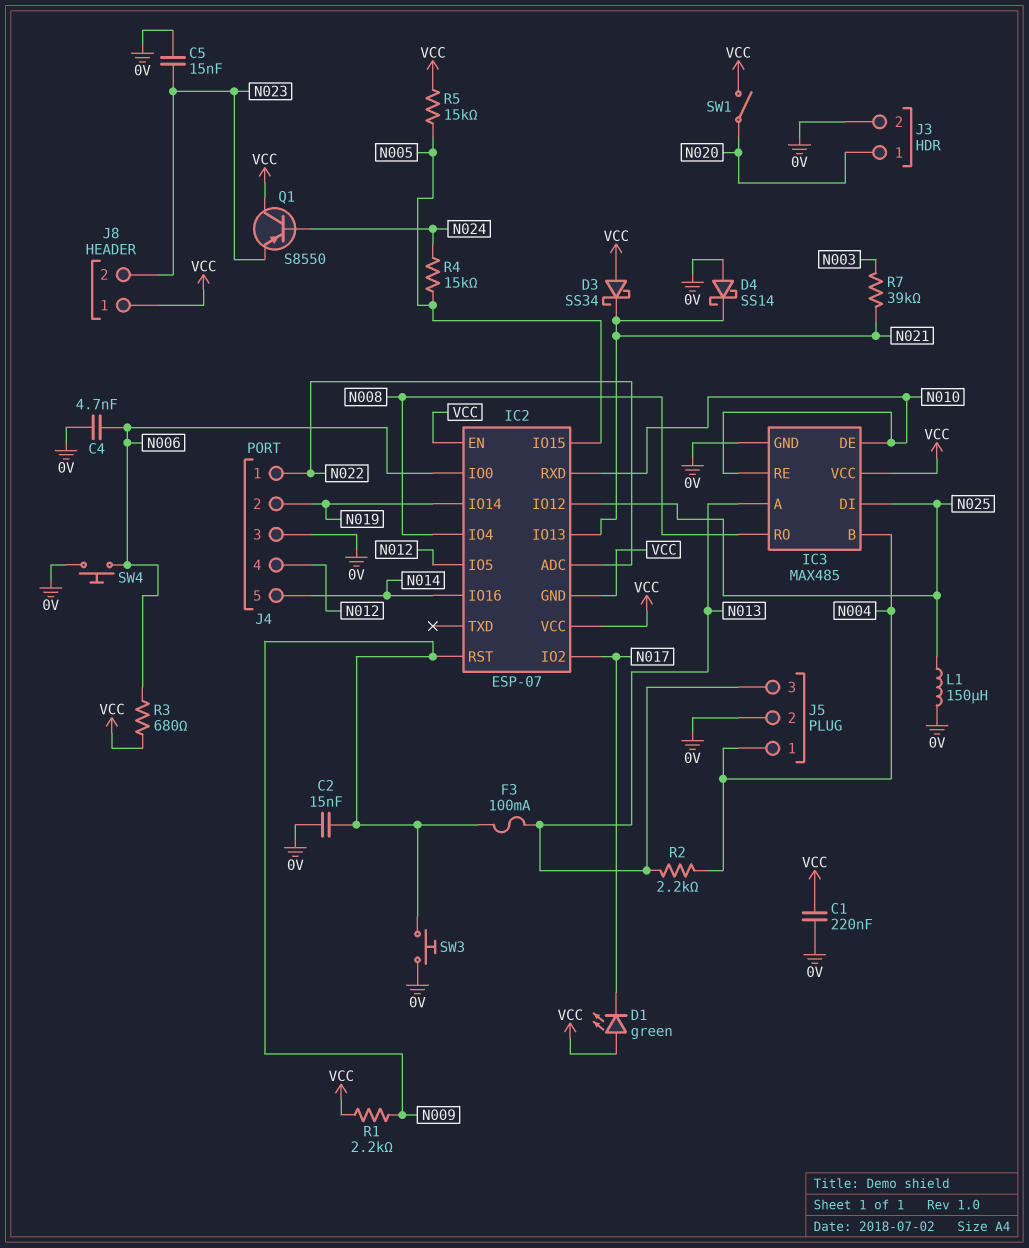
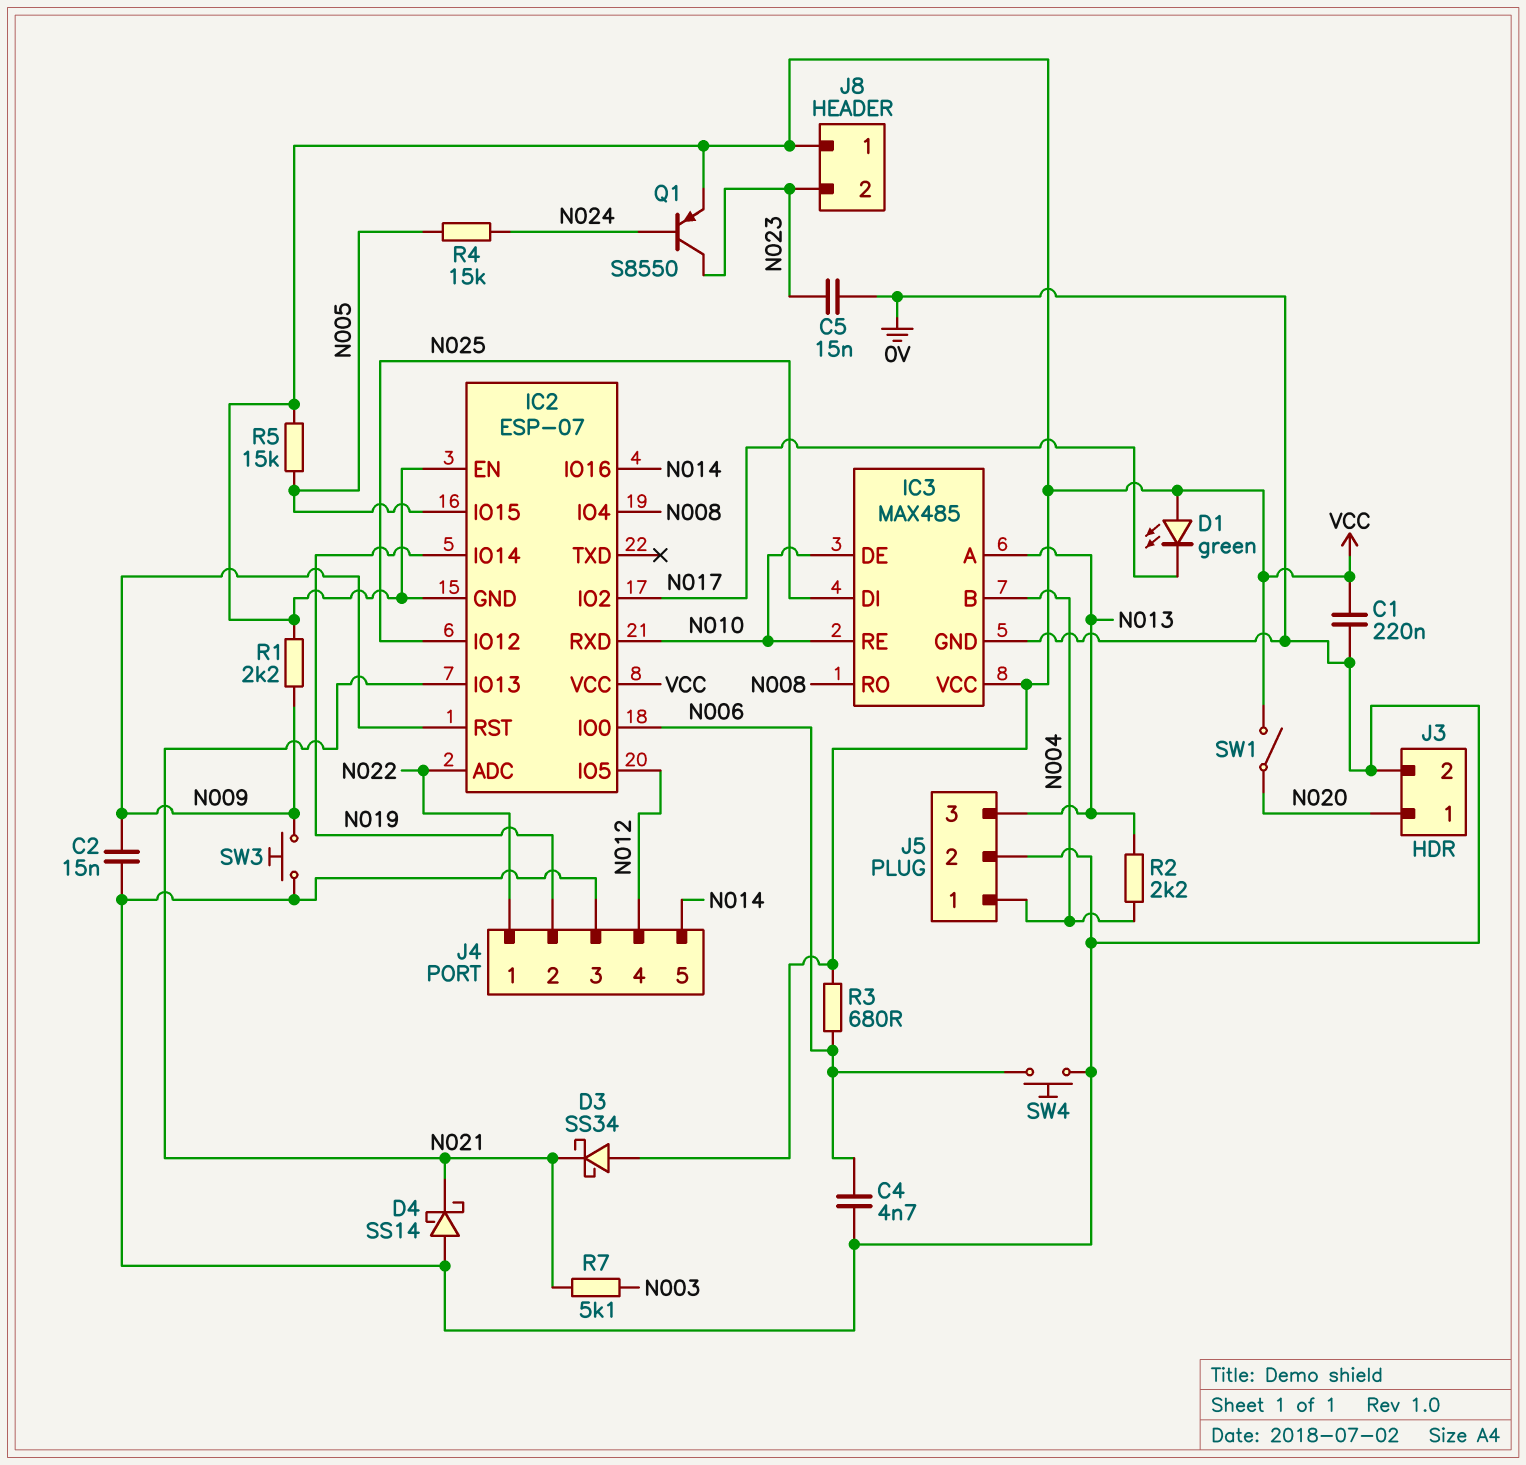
F3: 100mA (N009, N013) -> none
L1: 150uH (0V, N025) -> none
Q1: PNP S8550 (B N024, C VCC, E N023) -> PNP S8550 (B N024, C N023, E VCC)
R7: 39k (N003, N021) -> 5.1k (N003, N021)

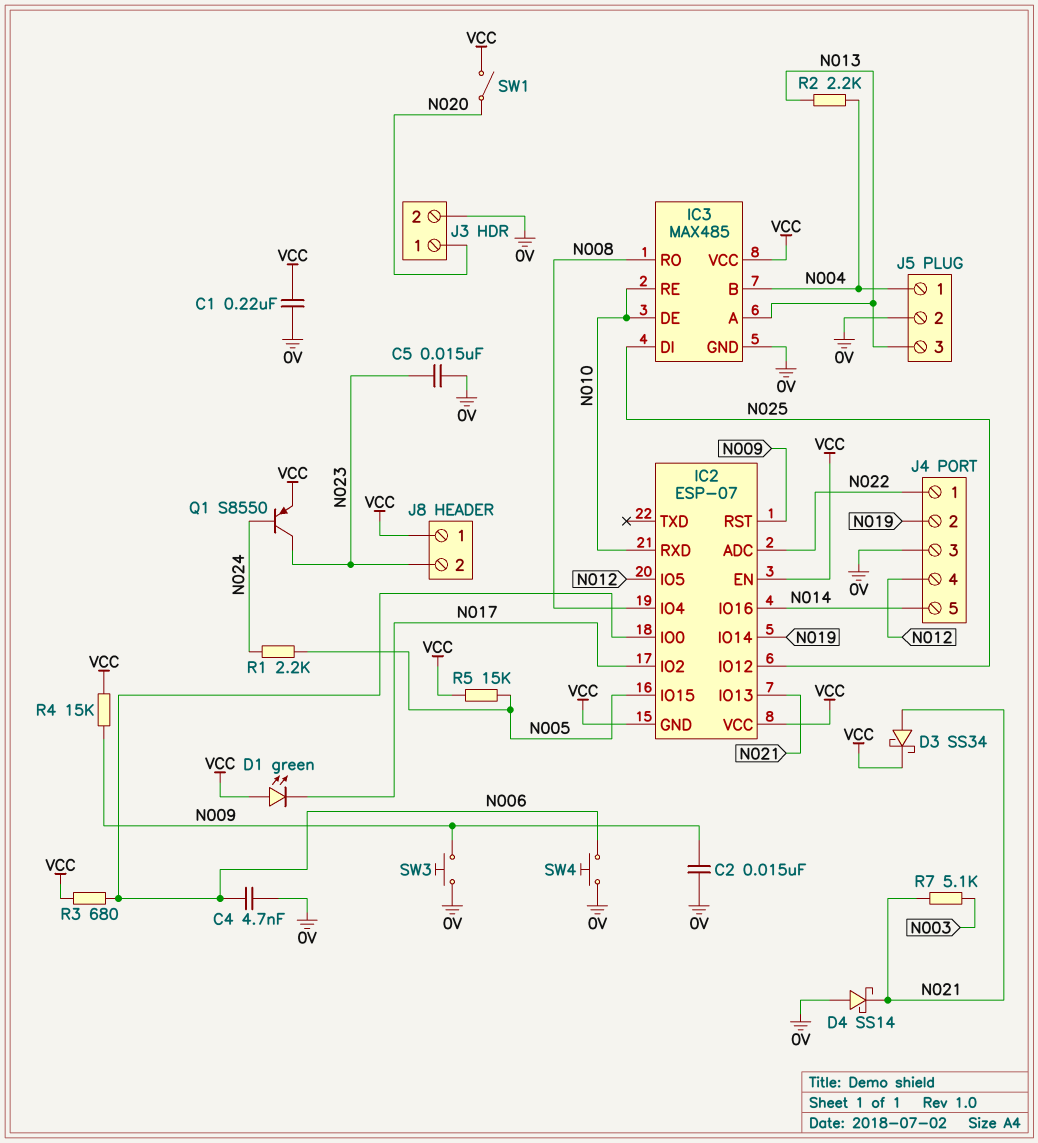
D3: schottky SS34 (A VCC, K N021) -> schottky SS34 (A N021, K VCC)
R1: 2.2k (N009, VCC) -> 2.2k (N005, N024)
R4: 15k (N005, N024) -> 15k (N009, VCC)

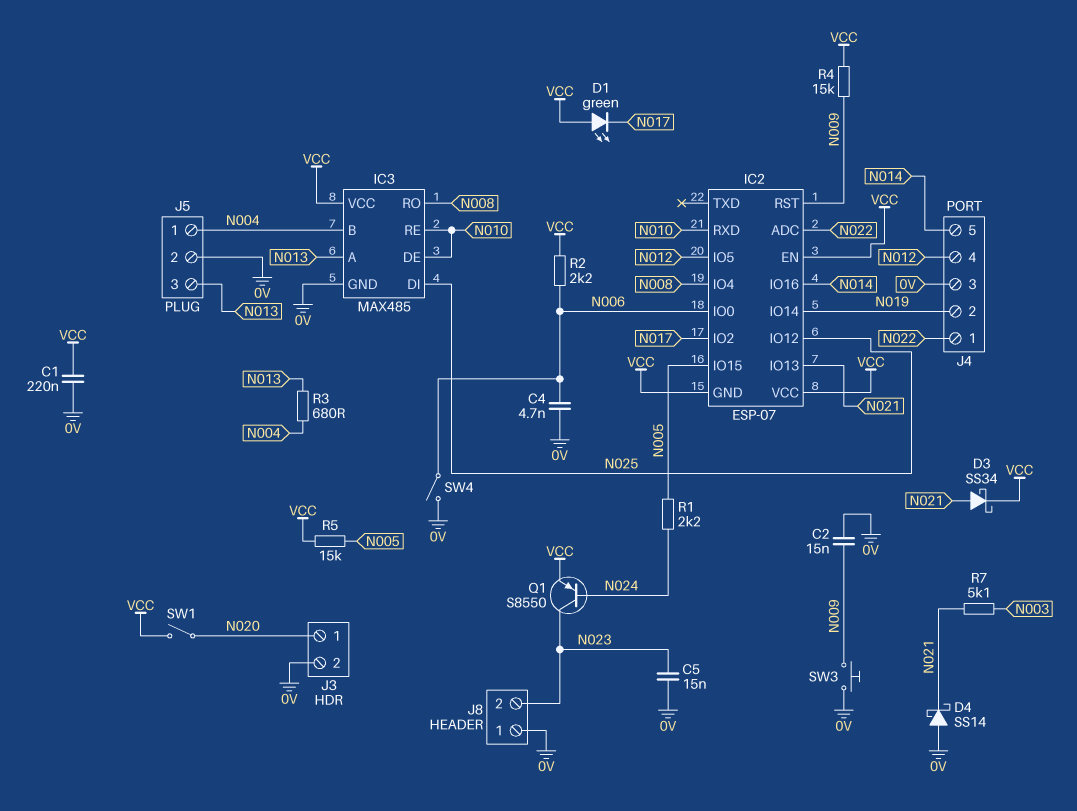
J8 pin 1: VCC -> 0V
R2: 2.2k (N004, N013) -> 2.2k (N006, VCC)
R3: 680 (N006, VCC) -> 680 (N004, N013)
SW4: button (0V, N006) -> switch (0V, N006)

